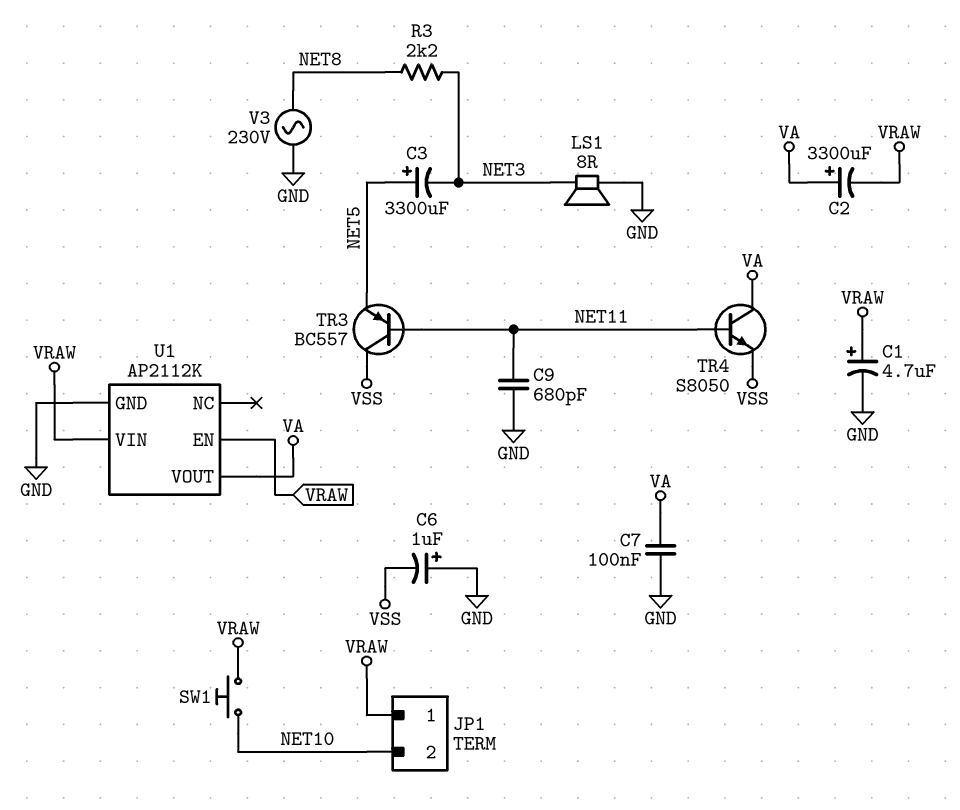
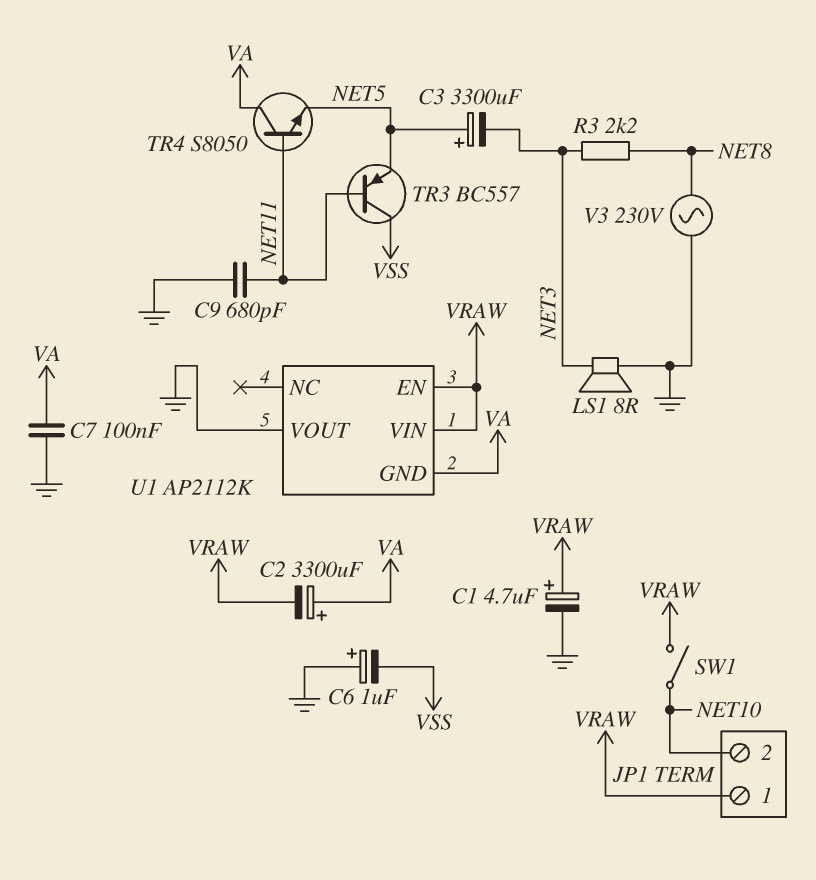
SW1: button (NET10, VRAW) -> switch (NET10, VRAW)
TR4: NPN S8050 (B NET11, C VA, E VSS) -> NPN S8050 (B NET11, C VA, E NET5)
U1 pin GND: GND -> VA
U1 pin VOUT: VA -> GND

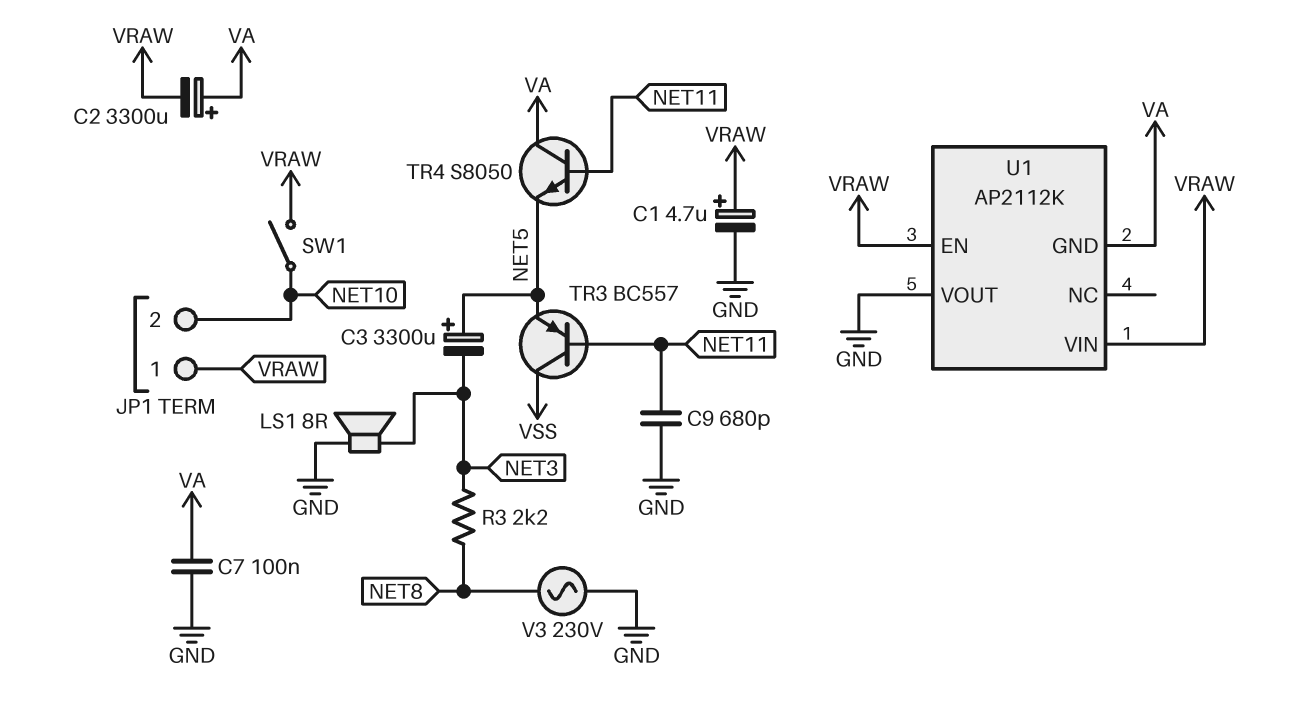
C6: 1uF (plus GND, minus VSS) -> none

